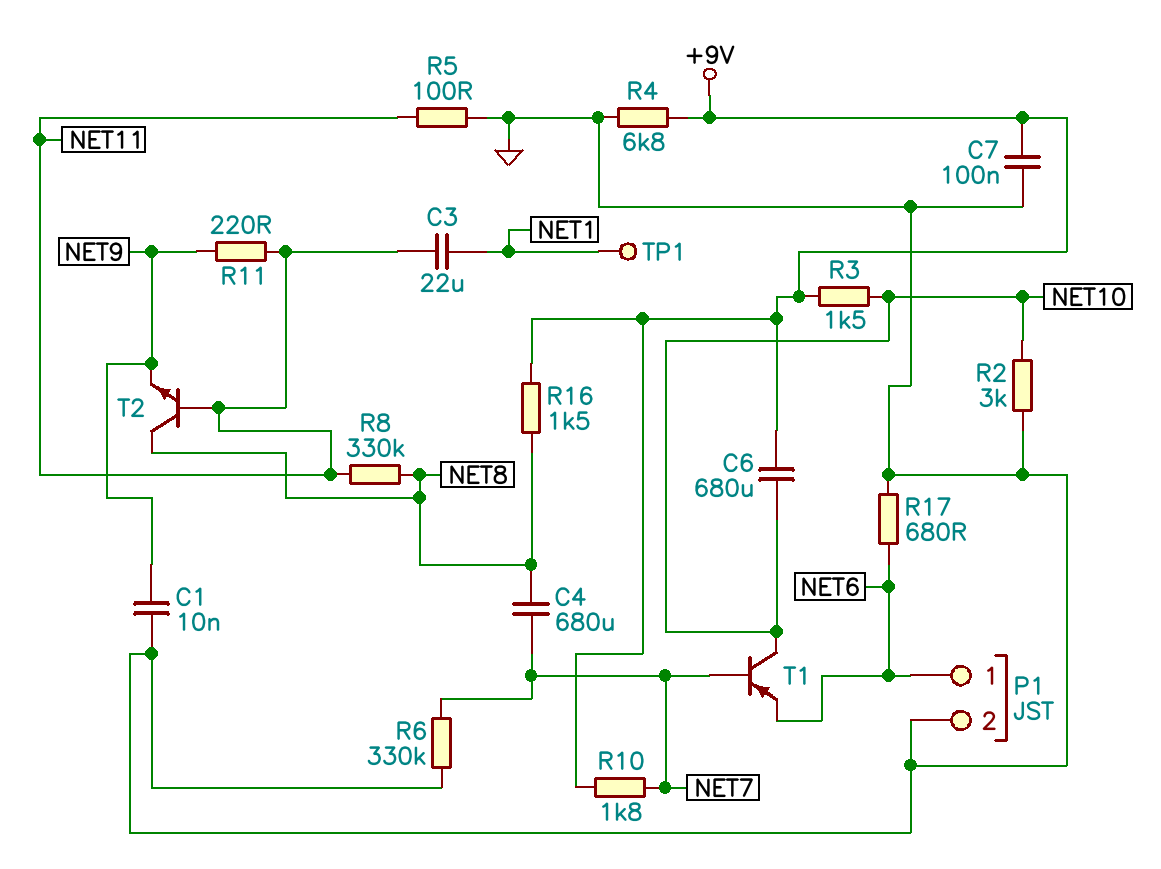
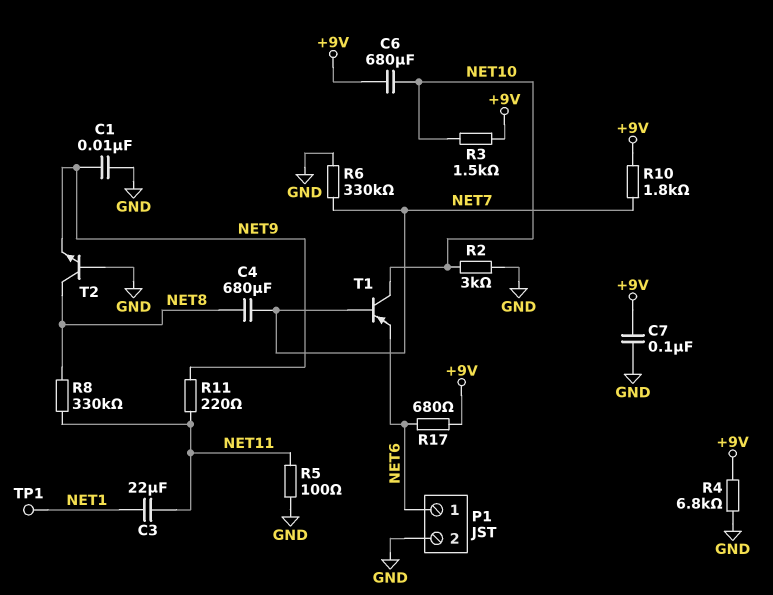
R16: 1.5k (+9V, NET8) -> none
R17: 680 (GND, NET6) -> 680 (+9V, NET6)
T2: NPN (B NET11, C NET8, E NET9) -> NPN (B GND, C NET8, E NET9)

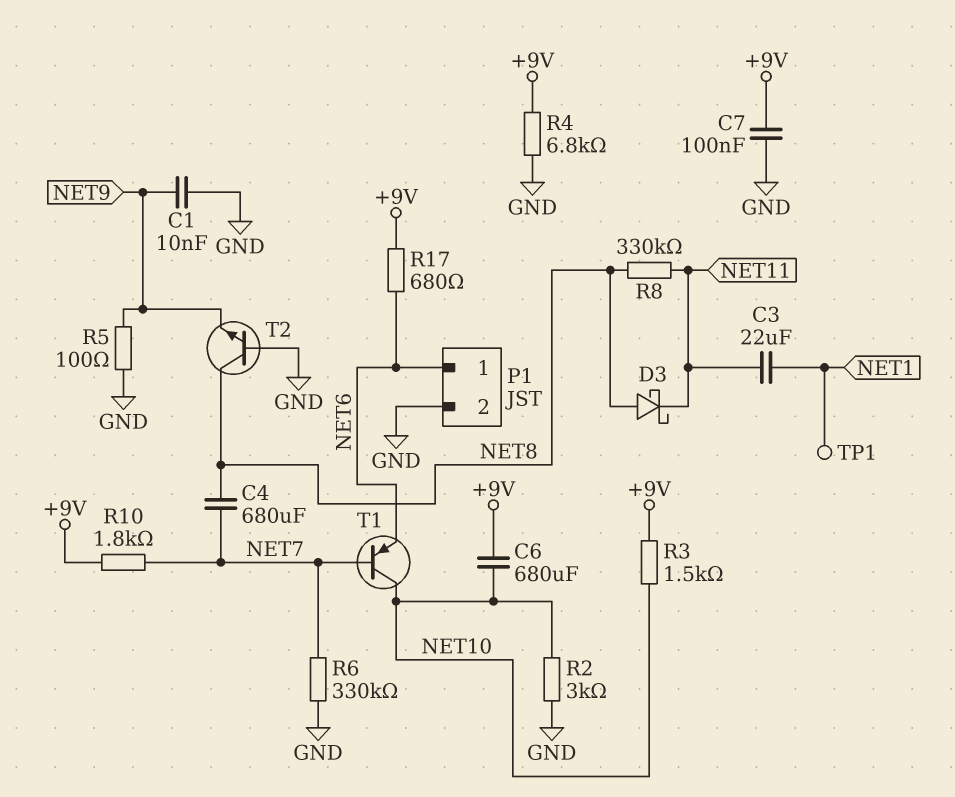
D3: none -> schottky (A NET8, K NET11)
R5: 100 (GND, NET11) -> 100 (GND, NET9)
R11: 220 (NET9, NET11) -> none

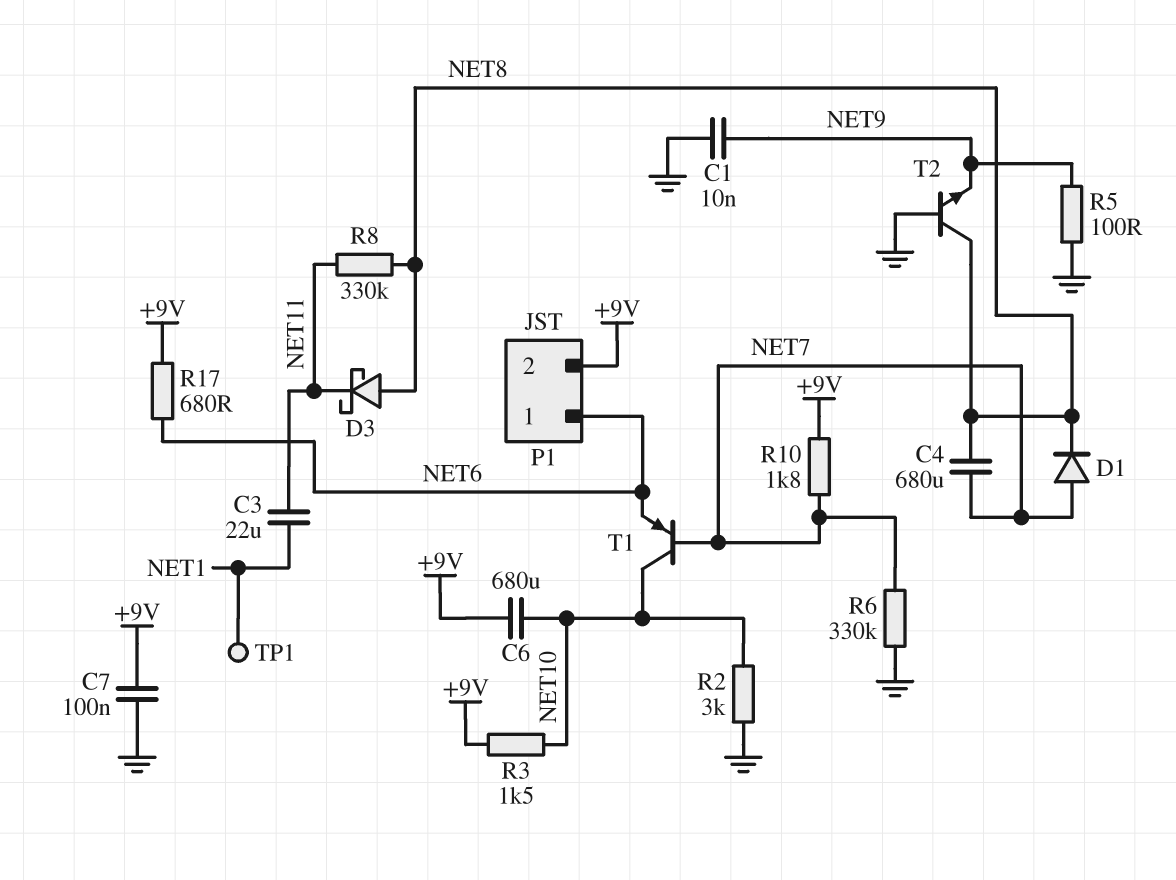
D1: none -> diode (A NET7, K NET8)
P1 pin 2: GND -> +9V
R4: 6.8k (+9V, GND) -> none

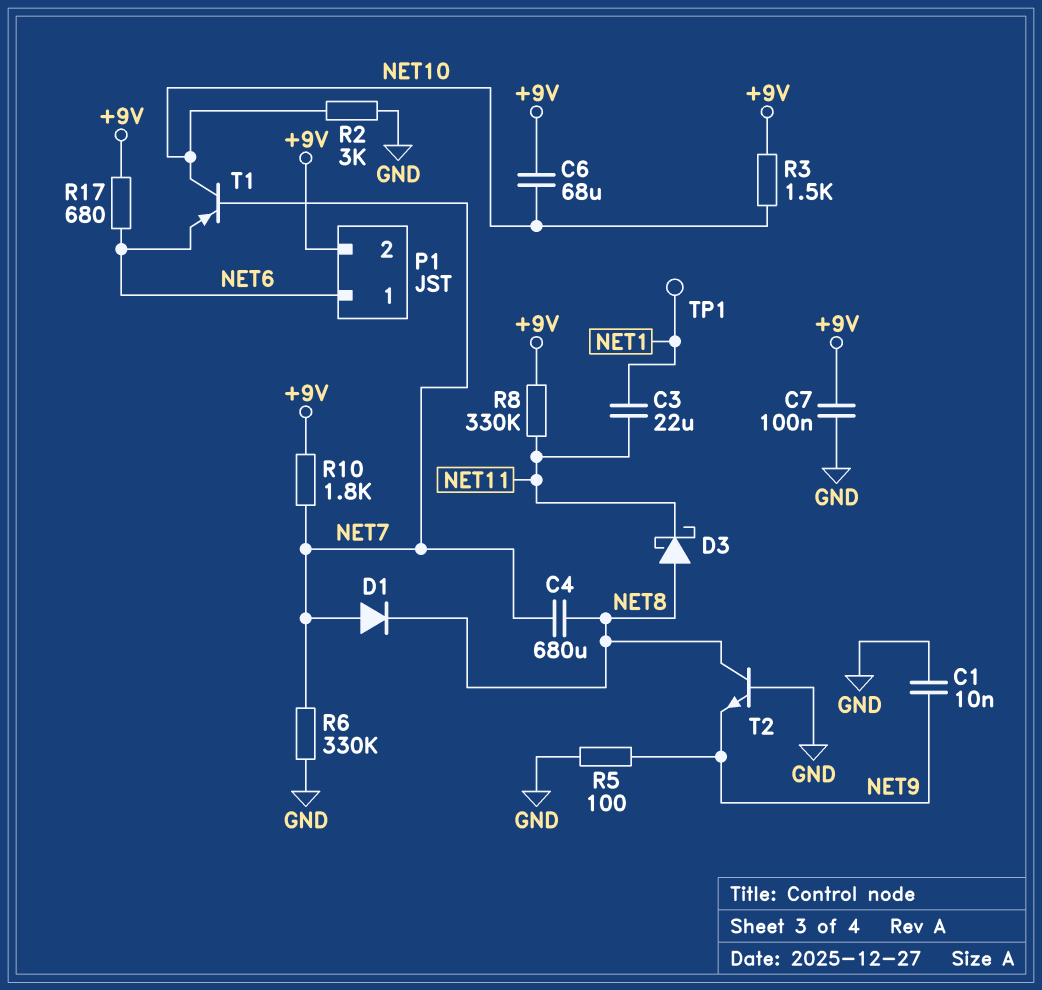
C6: 680uF (+9V, NET10) -> 68uF (+9V, NET10)
R8: 330k (NET8, NET11) -> 330k (+9V, NET11)

